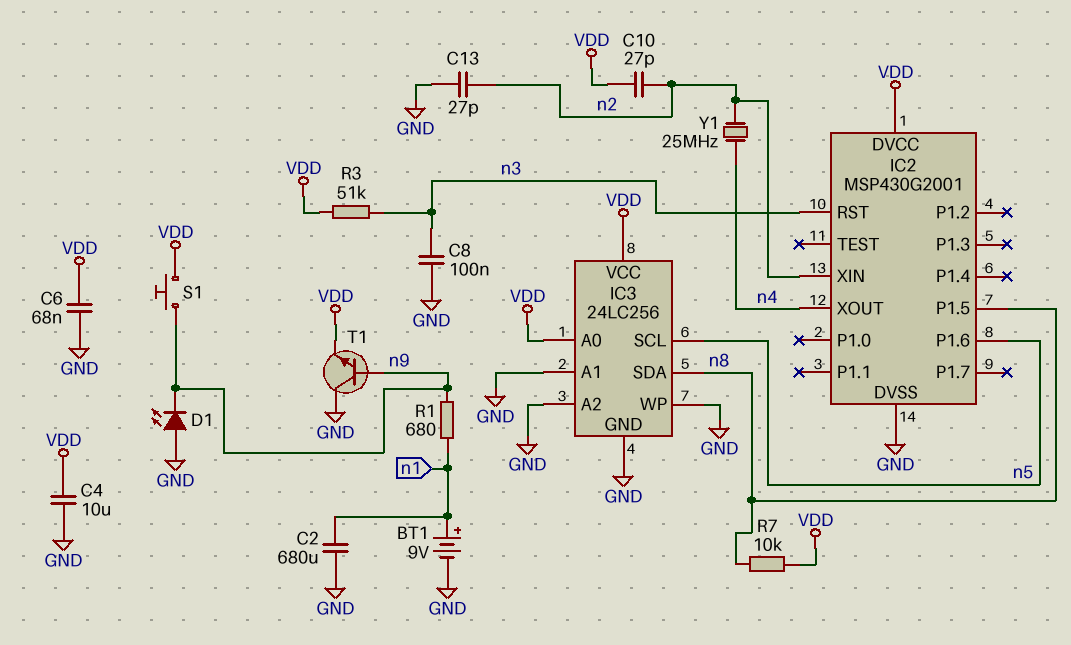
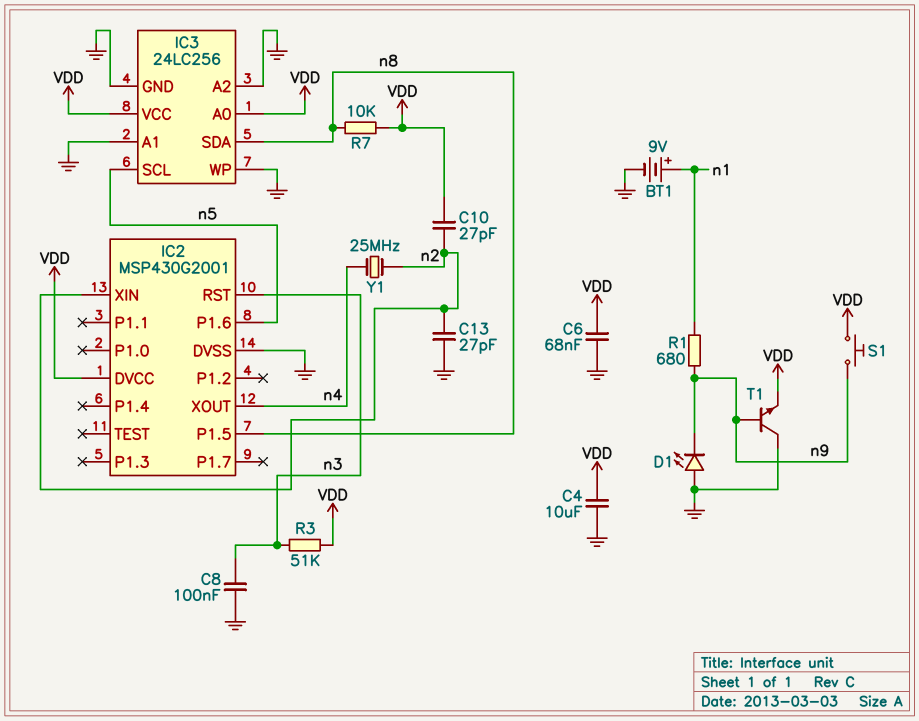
C2: 680uF (GND, n1) -> none

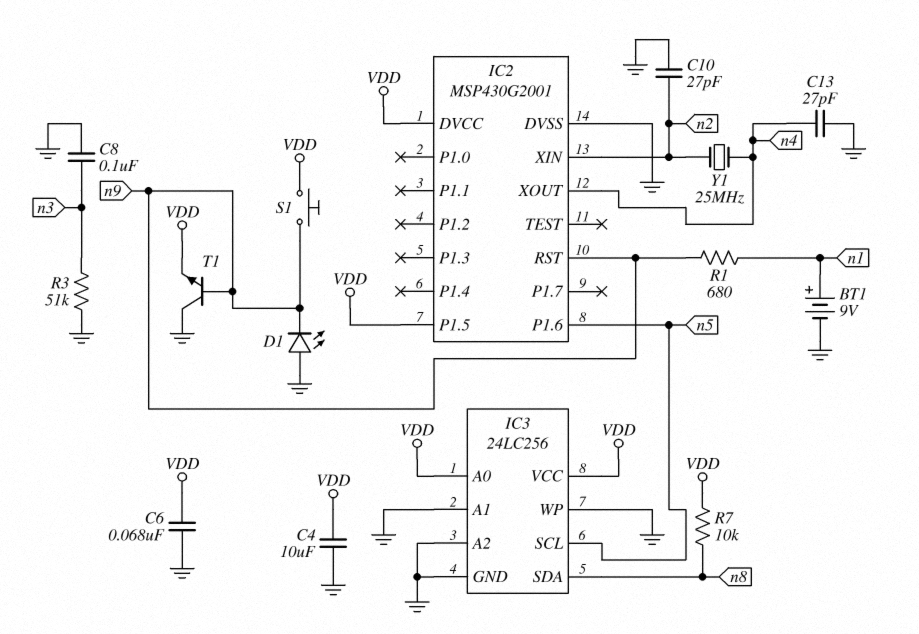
C10: 27pF (VDD, n2) -> 27pF (GND, n2)
C13: 27pF (GND, n2) -> 27pF (GND, n4)
IC2 pin P1.5: n8 -> VDD
IC2 pin RST: n3 -> n9
R3: 51k (VDD, n3) -> 51k (GND, n3)

